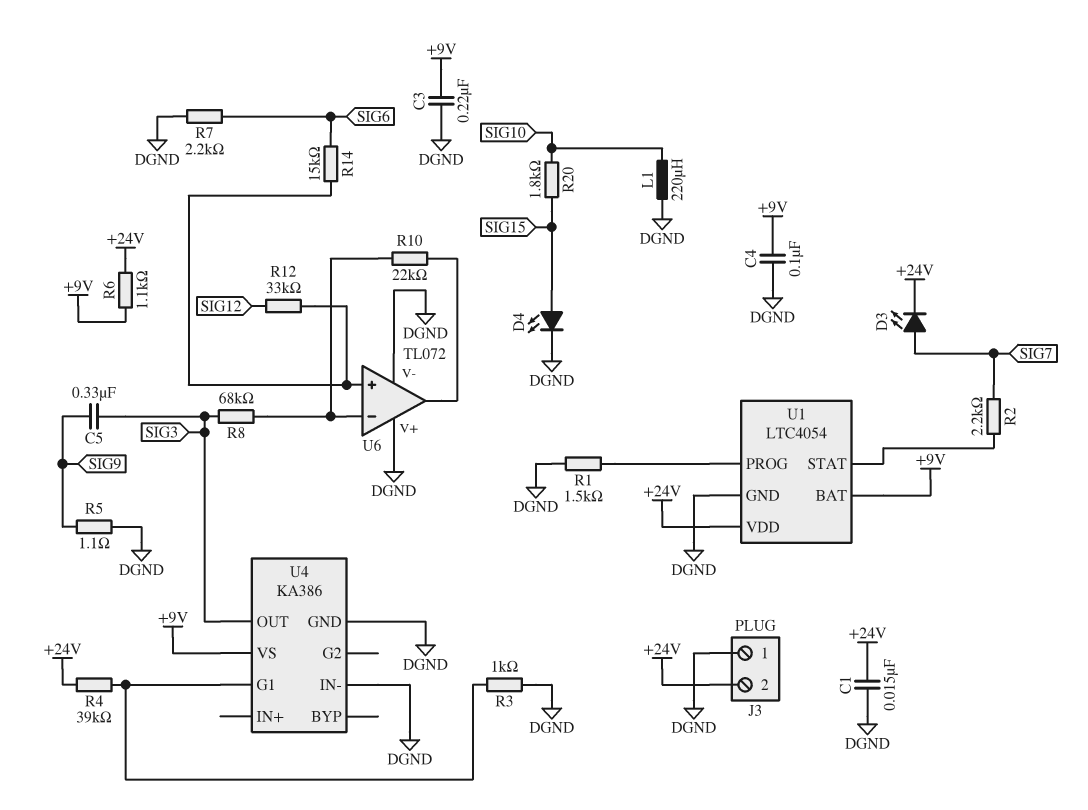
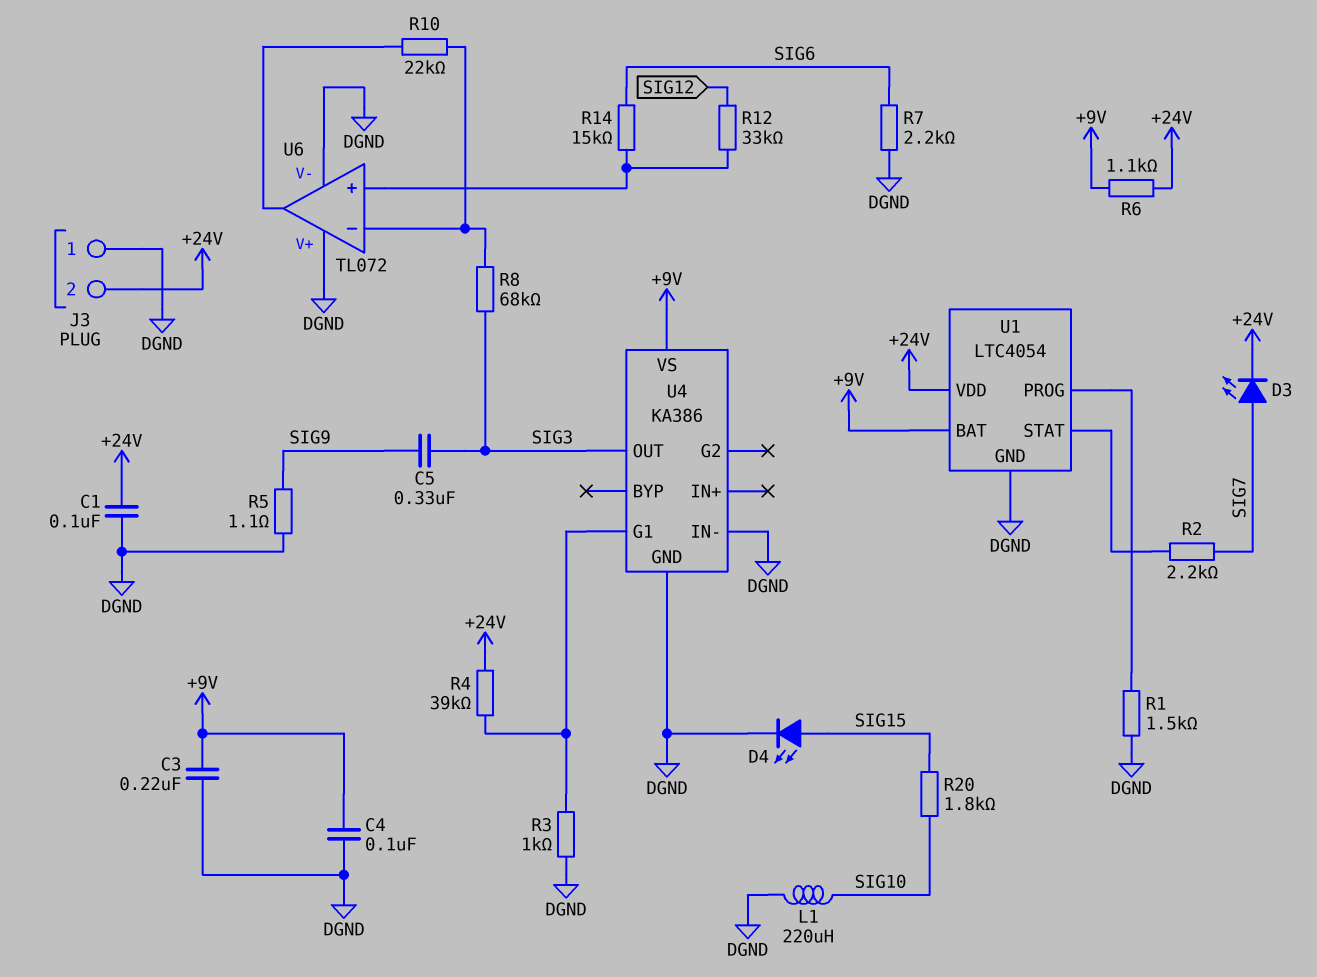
C1: 15nF (+24V, DGND) -> 100nF (+24V, DGND)

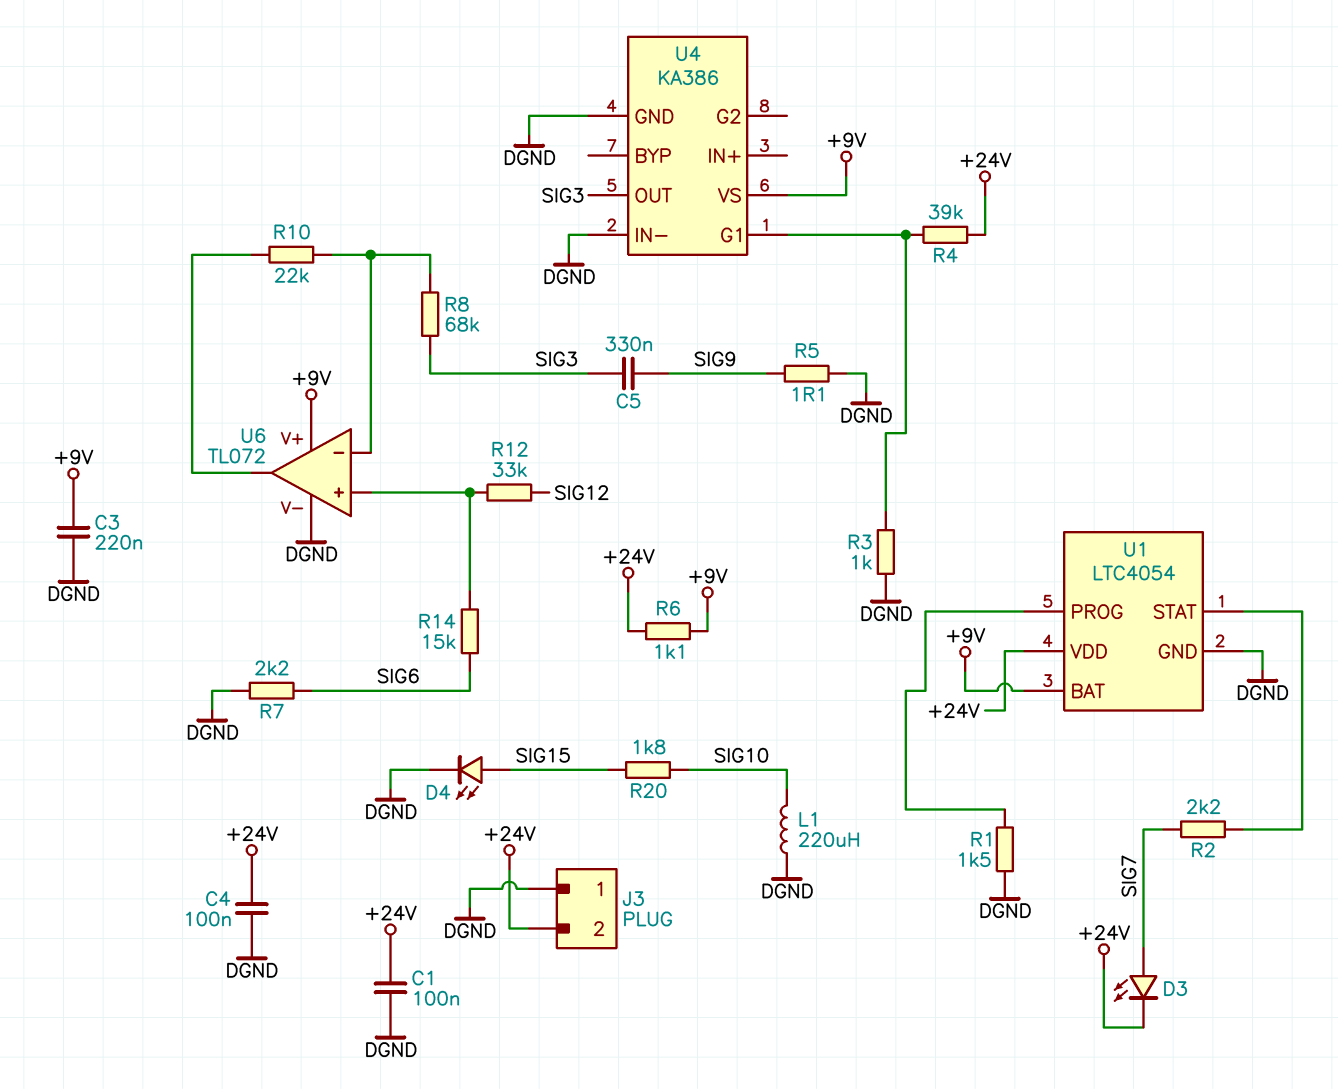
C4: 100nF (+9V, DGND) -> 100nF (+24V, DGND)
U6 pin V+: DGND -> +9V

